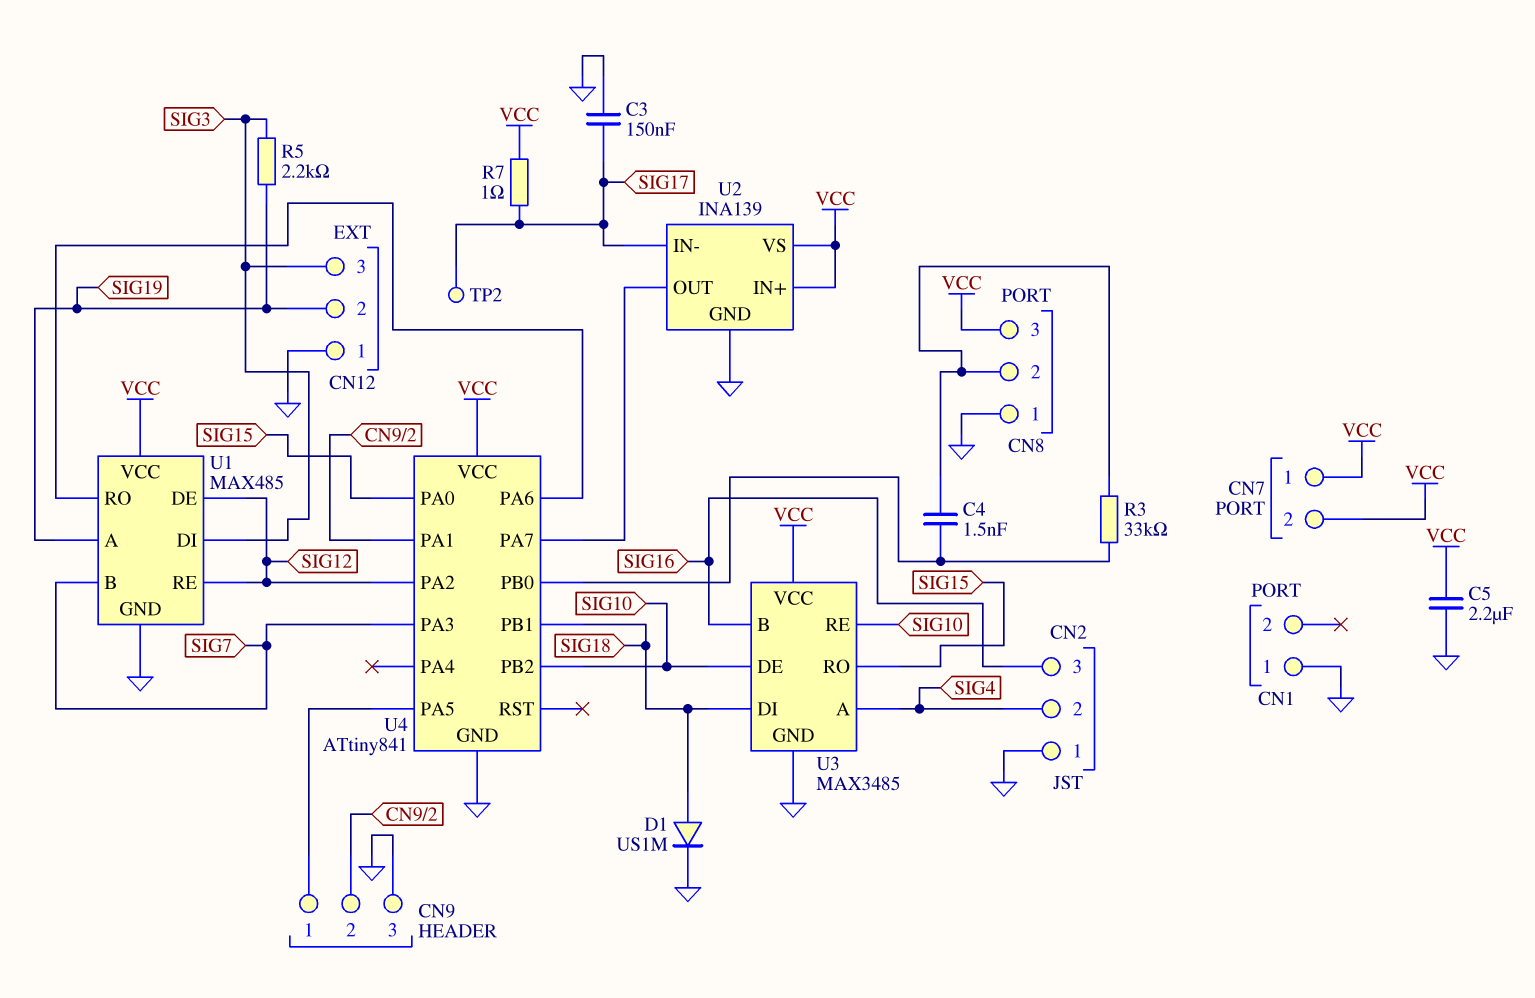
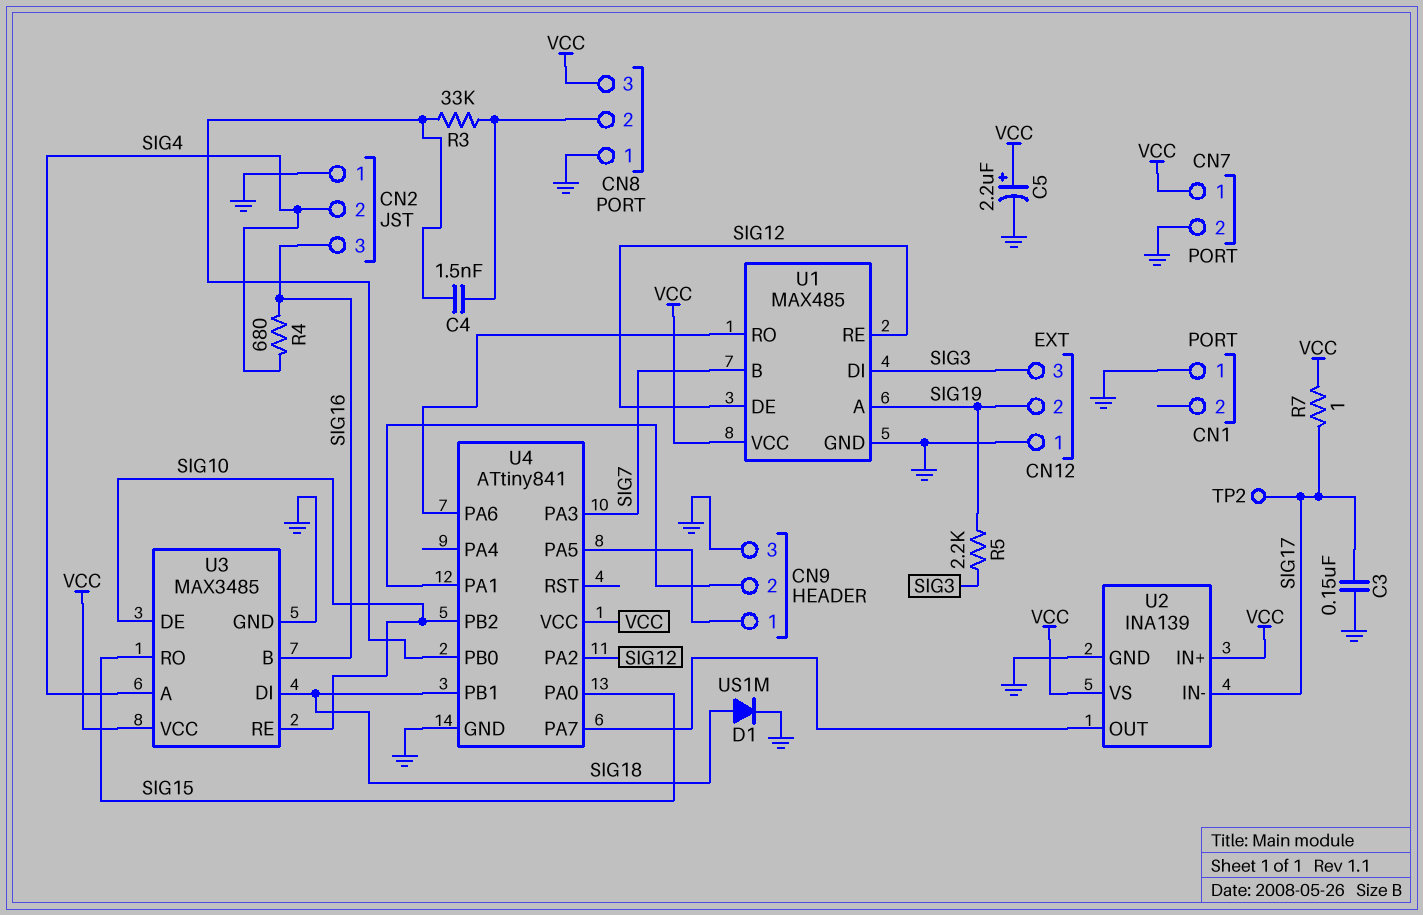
C5: 2.2uF (GND, VCC) -> 2.2uF (plus VCC, minus GND)
CN7 pin 2: VCC -> GND
R4: none -> 680 (SIG4, SIG16)

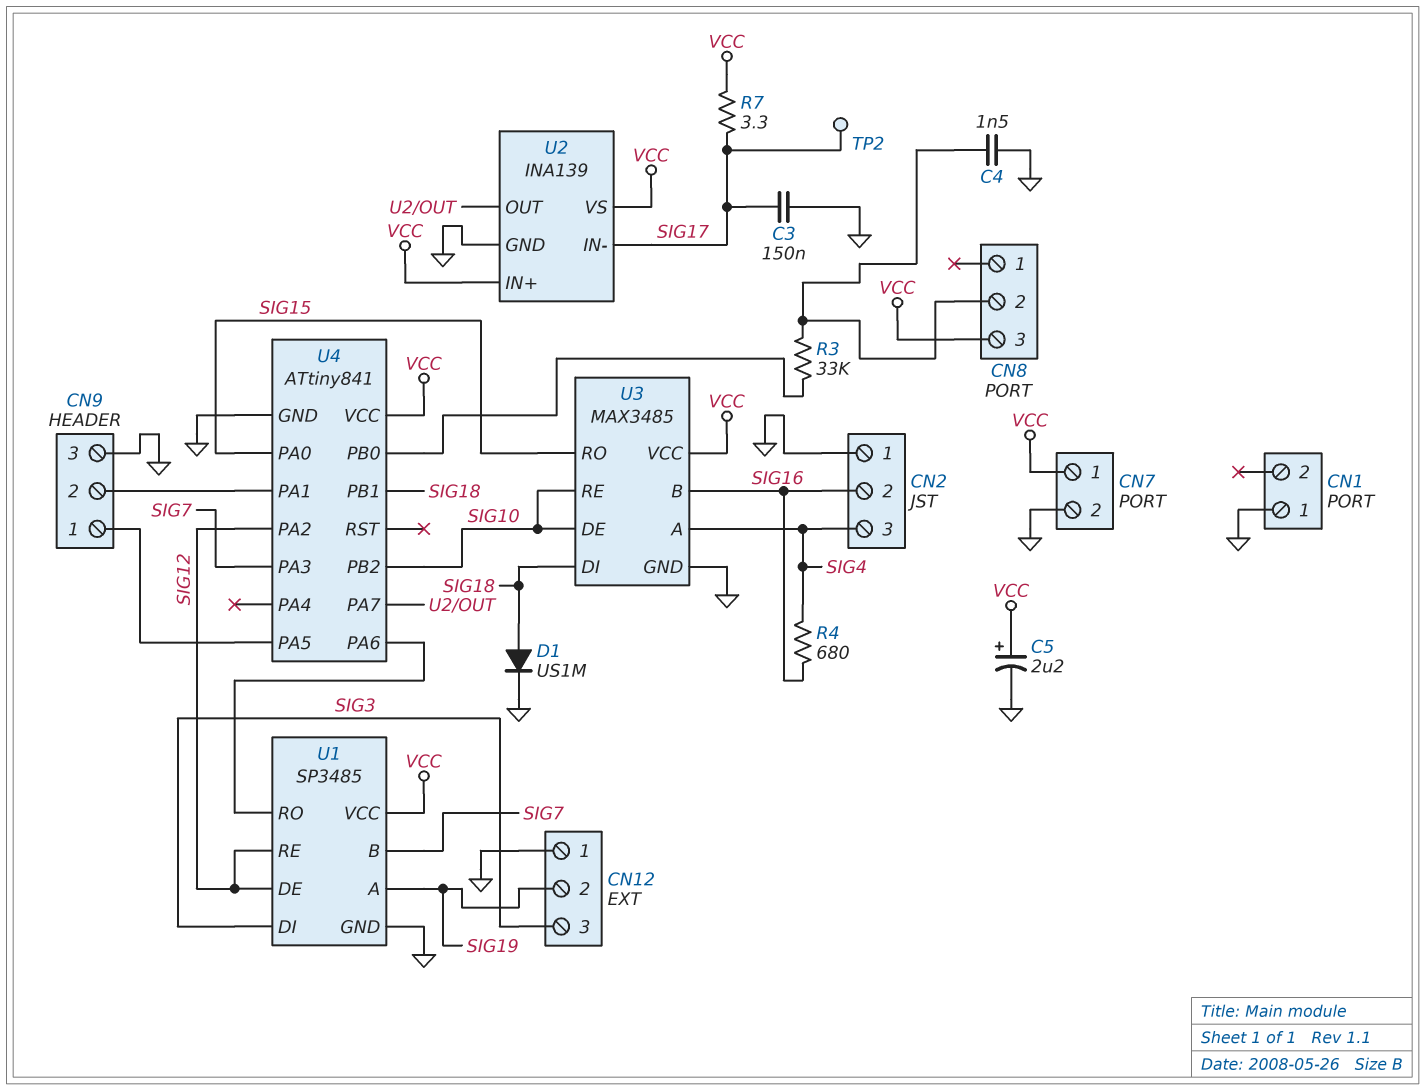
C4: 1.5nF (CN8/2, U4/PB0) -> 1.5nF (CN8/2, GND)
CN2 pin 2: SIG4 -> SIG16
CN2 pin 3: SIG16 -> SIG4
CN8 pin 1: GND -> none
R5: 2.2k (SIG3, SIG19) -> none
R7: 1 (SIG17, VCC) -> 3.3 (SIG17, VCC)
U1: MAX485 -> SP3485

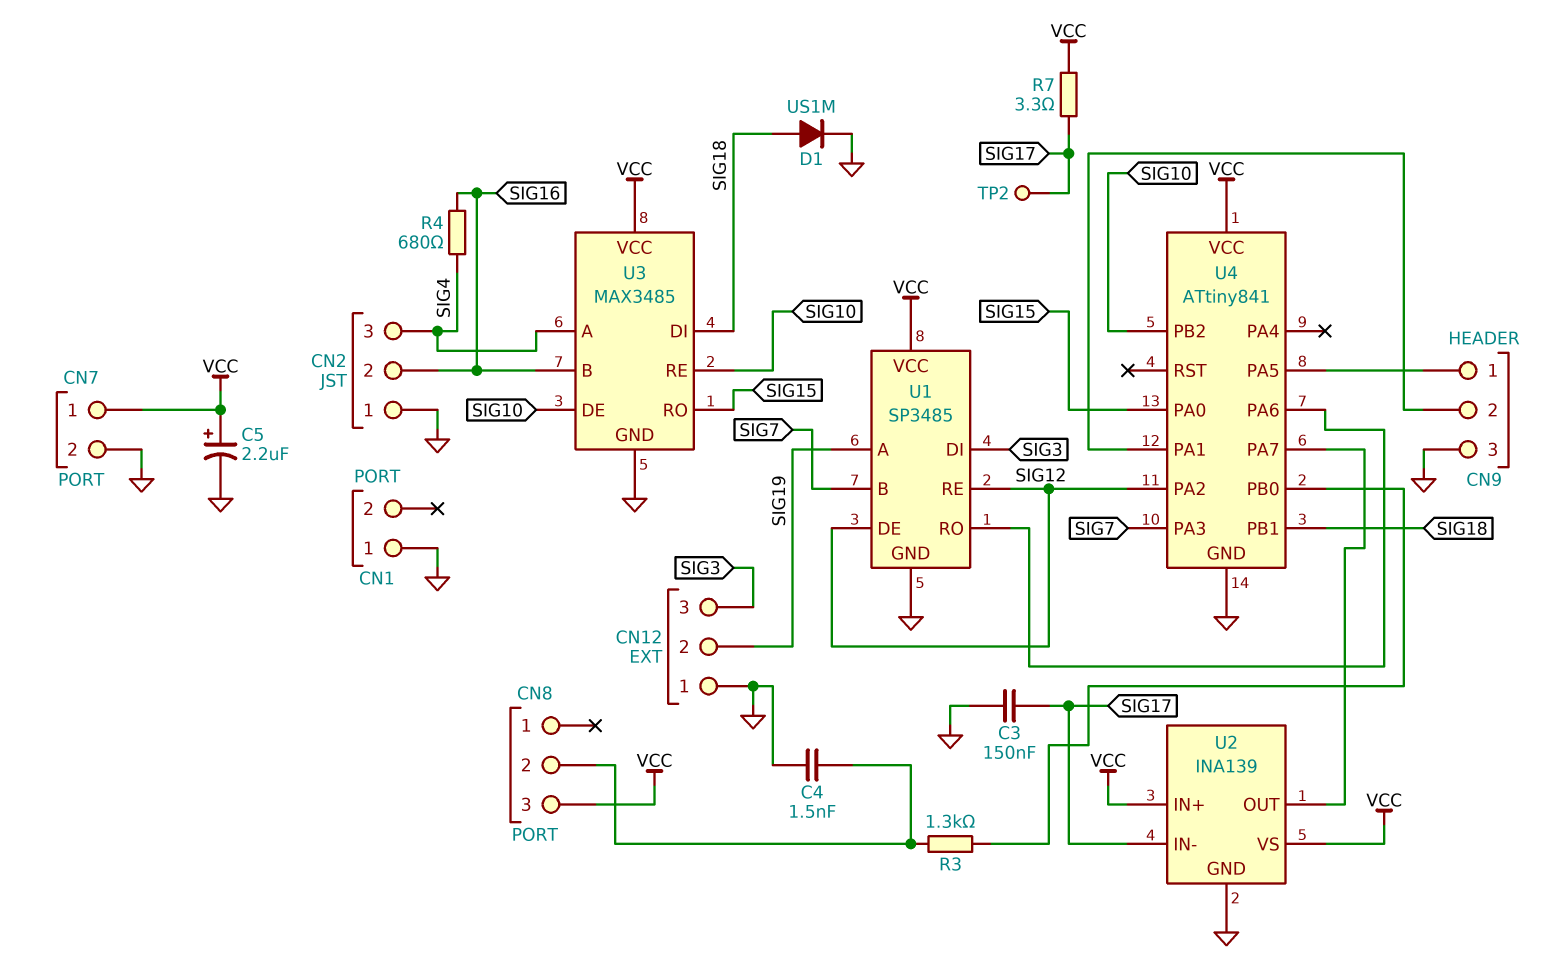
R3: 33k (CN8/2, U4/PB0) -> 1.3k (CN8/2, U4/PB0)

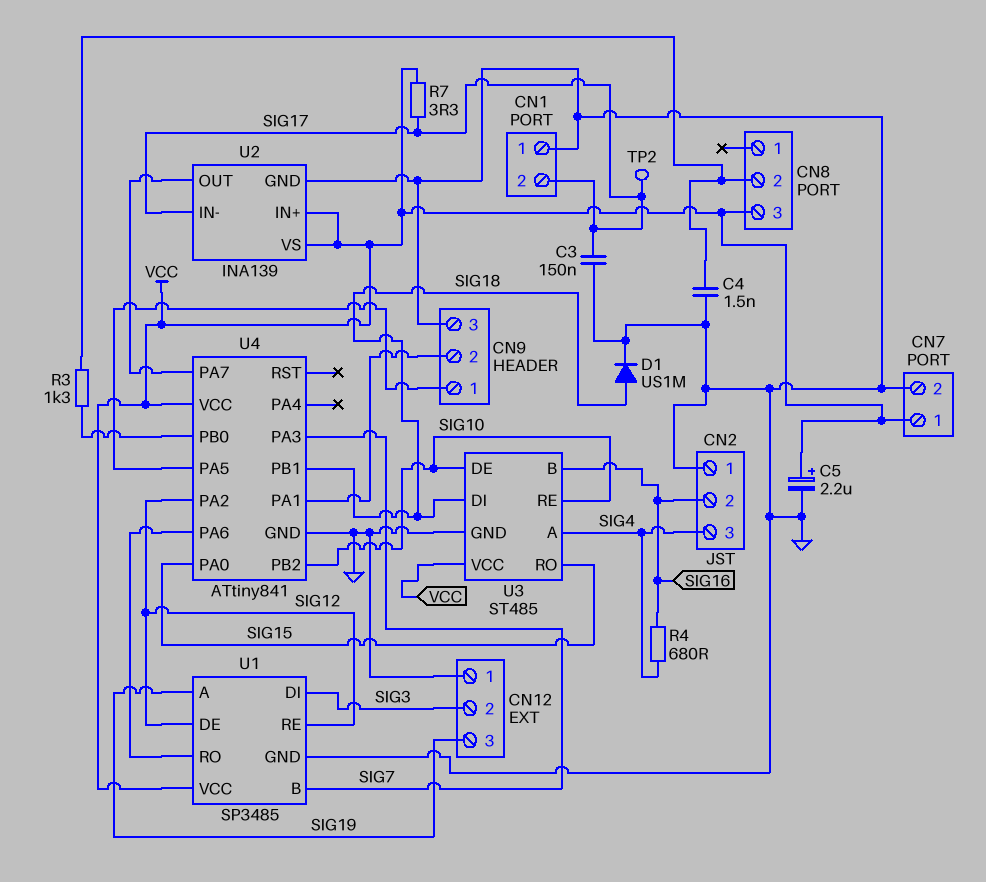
CN1 pin 2: none -> SIG17
CN12 pin 2: SIG19 -> SIG3
CN12 pin 3: SIG3 -> SIG19
U3: MAX3485 -> ST485

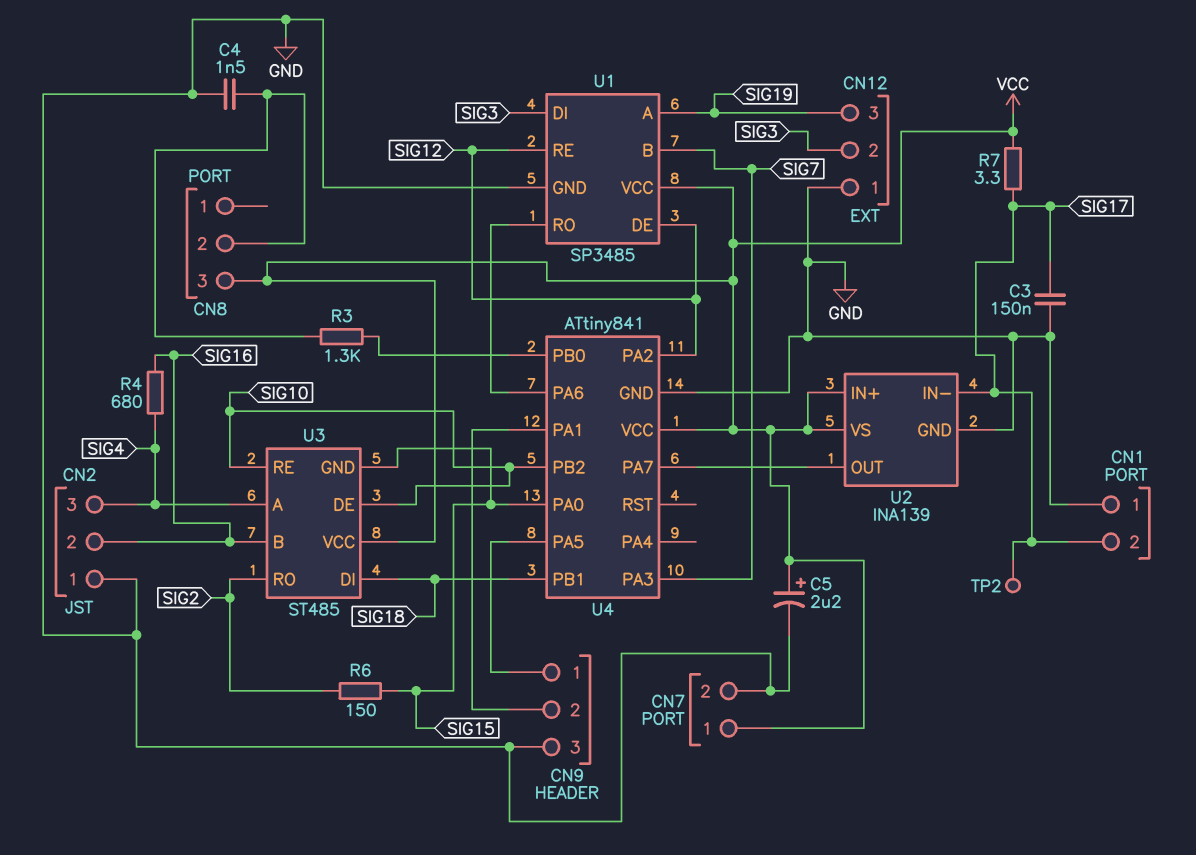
D1: diode US1M (A SIG18, K GND) -> none
R6: none -> 150 (SIG2, SIG15)
U3 pin GND: GND -> SIG15
U3 pin RO: SIG15 -> SIG2

